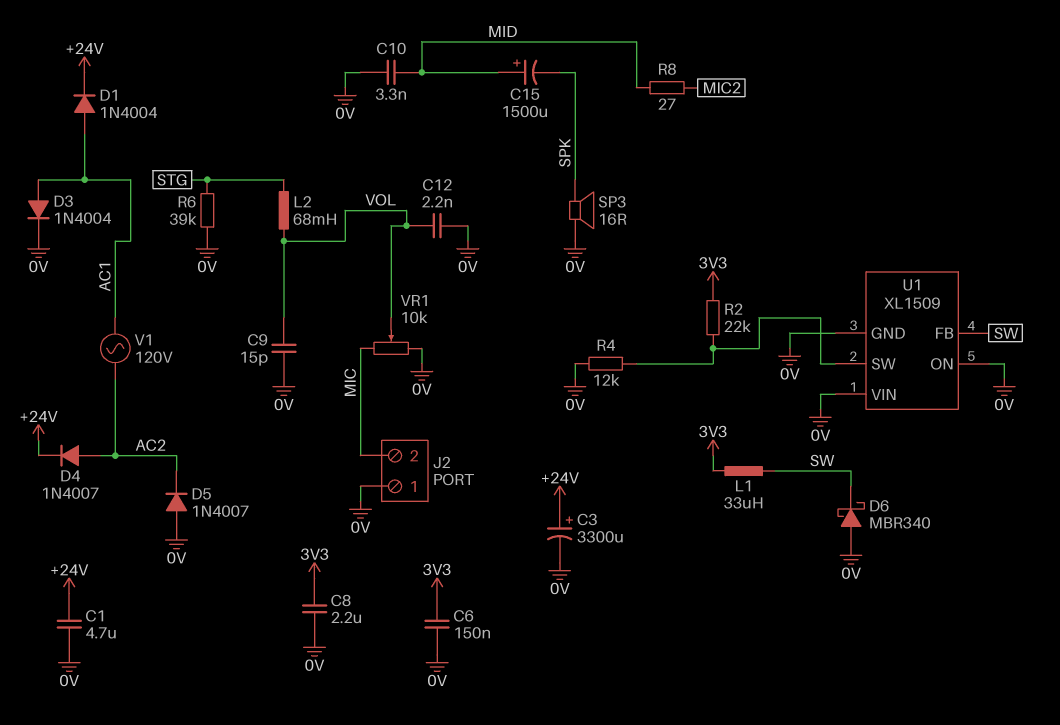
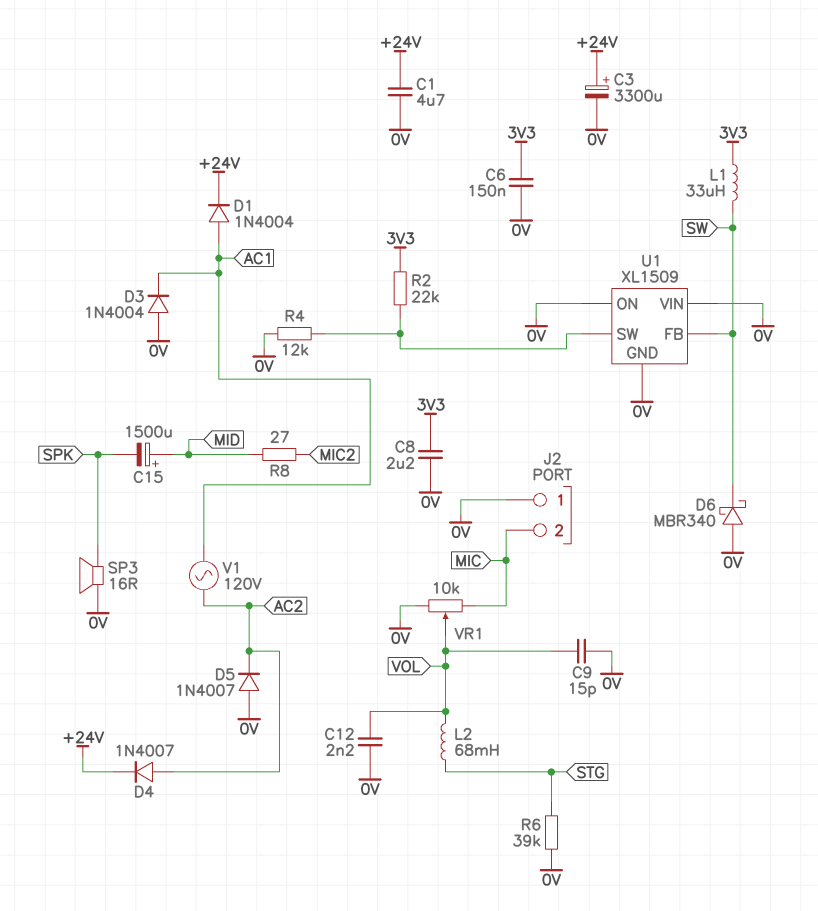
C10: 3.3nF (0V, MID) -> none
D3: diode 1N4004 (A AC1, K 0V) -> diode 1N4004 (A 0V, K AC1)

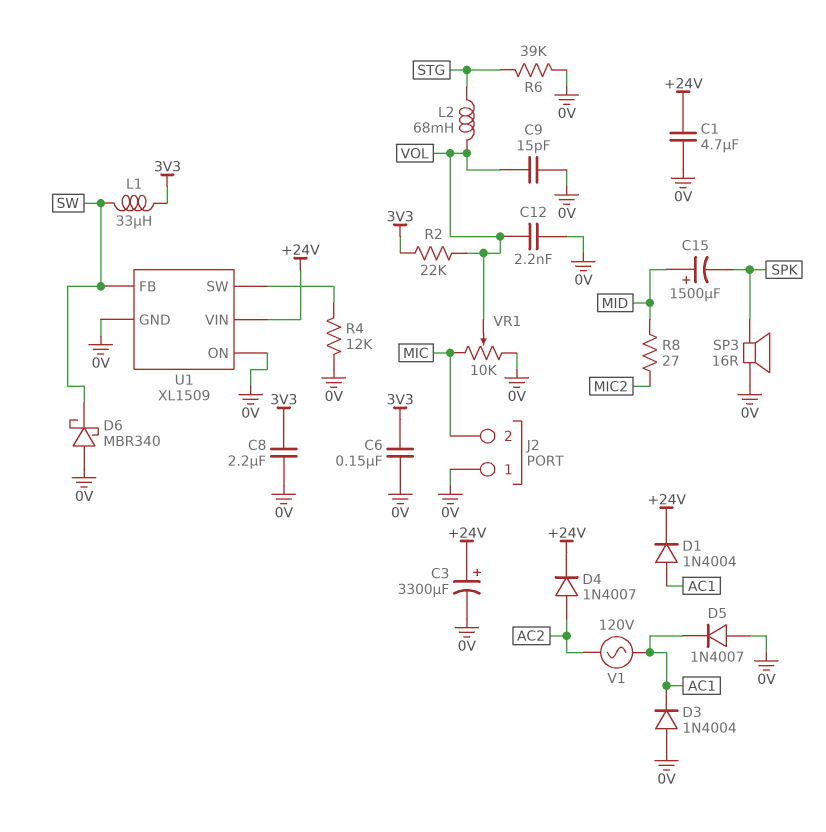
D5: diode 1N4007 (A 0V, K AC2) -> diode 1N4007 (A 0V, K AC1)
R2: 22k (3V3, U1/SW) -> 22k (3V3, VOL)
U1 pin VIN: 0V -> +24V

